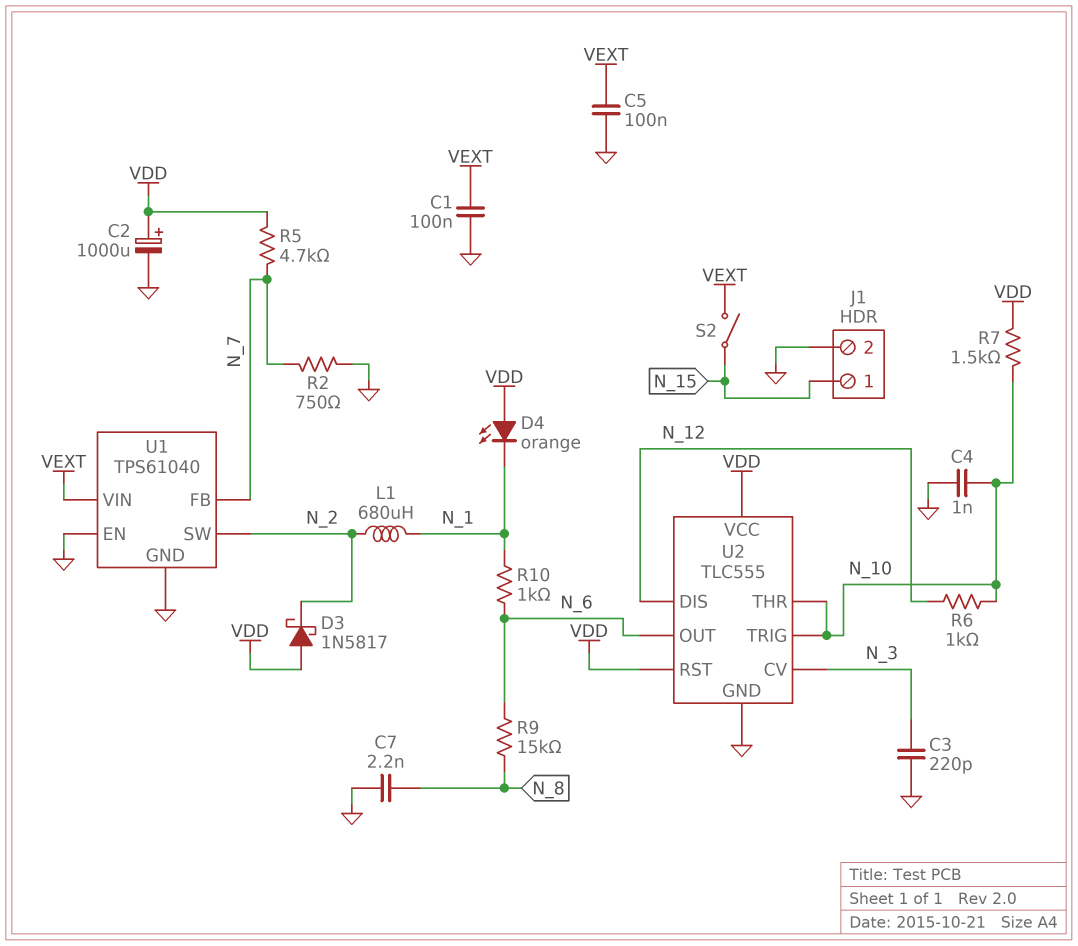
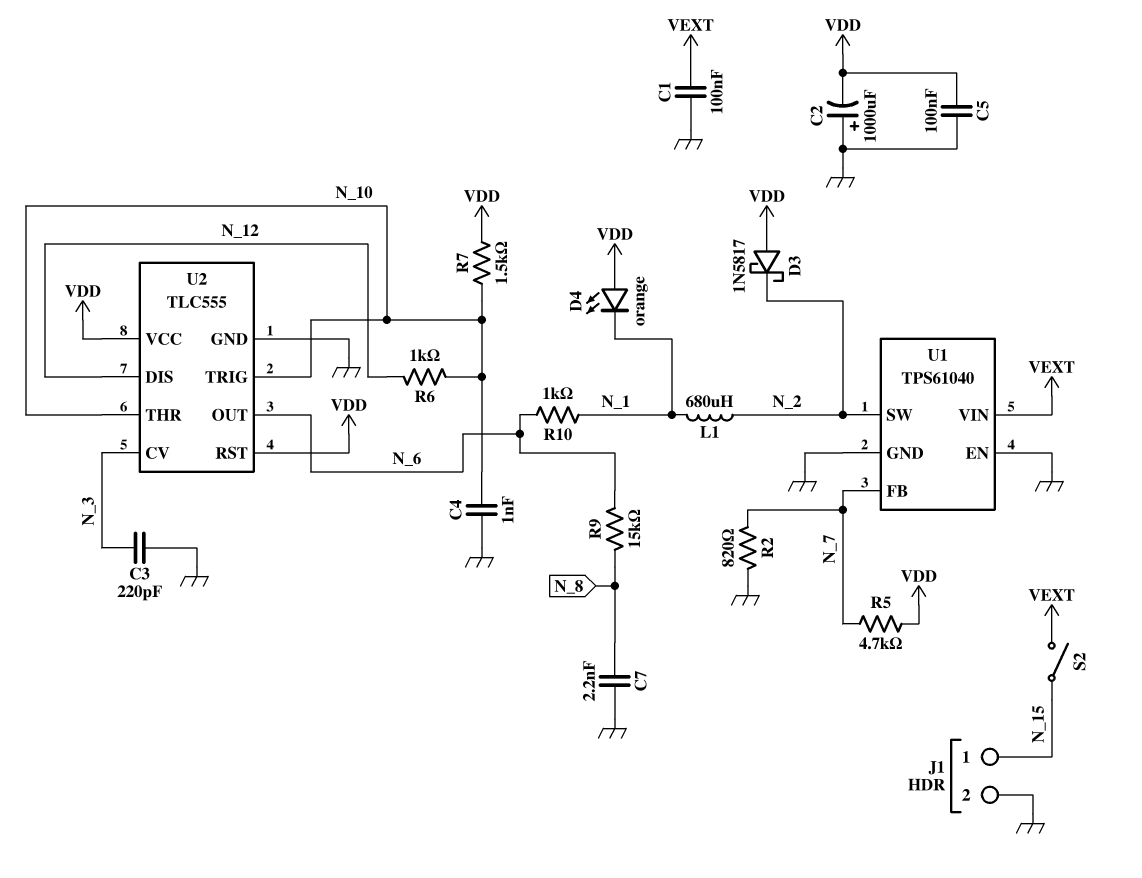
C2: 1000uF (plus VDD, minus GND) -> 1000uF (plus GND, minus VDD)
C5: 100nF (GND, VEXT) -> 100nF (GND, VDD)
R2: 750 (GND, N_7) -> 820 (GND, N_7)

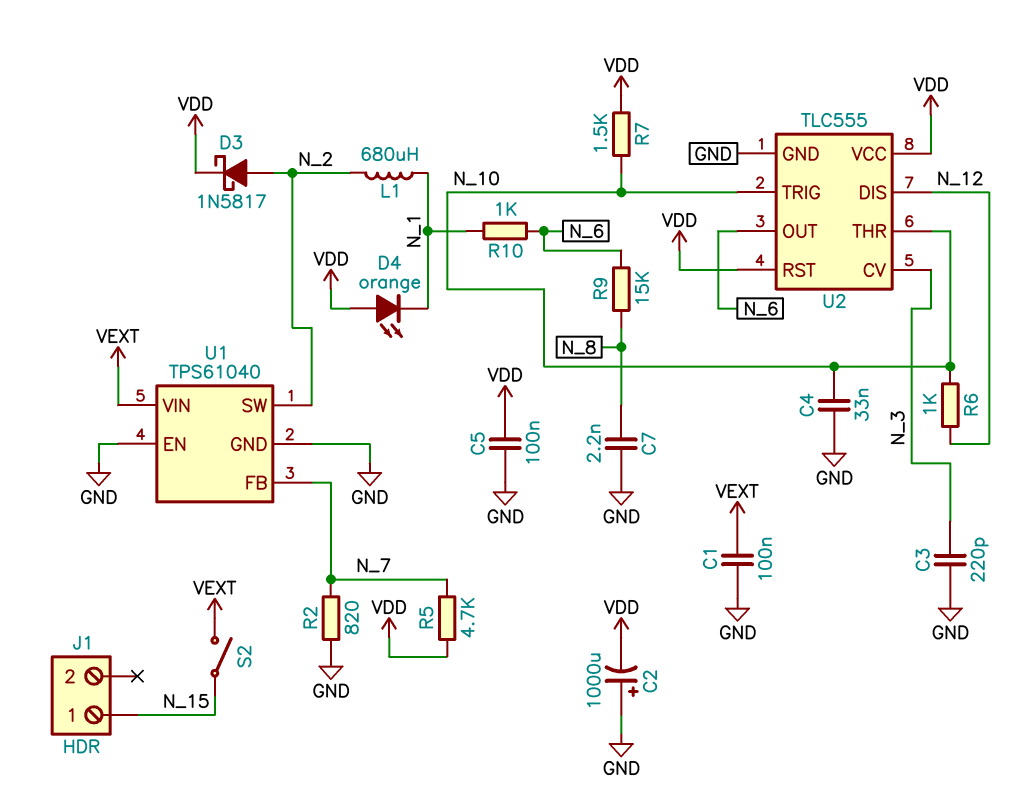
C4: 1nF (GND, N_10) -> 33nF (GND, N_10)
D3: schottky 1N5817 (A VDD, K N_2) -> schottky 1N5817 (A N_2, K VDD)
J1 pin 2: GND -> none

